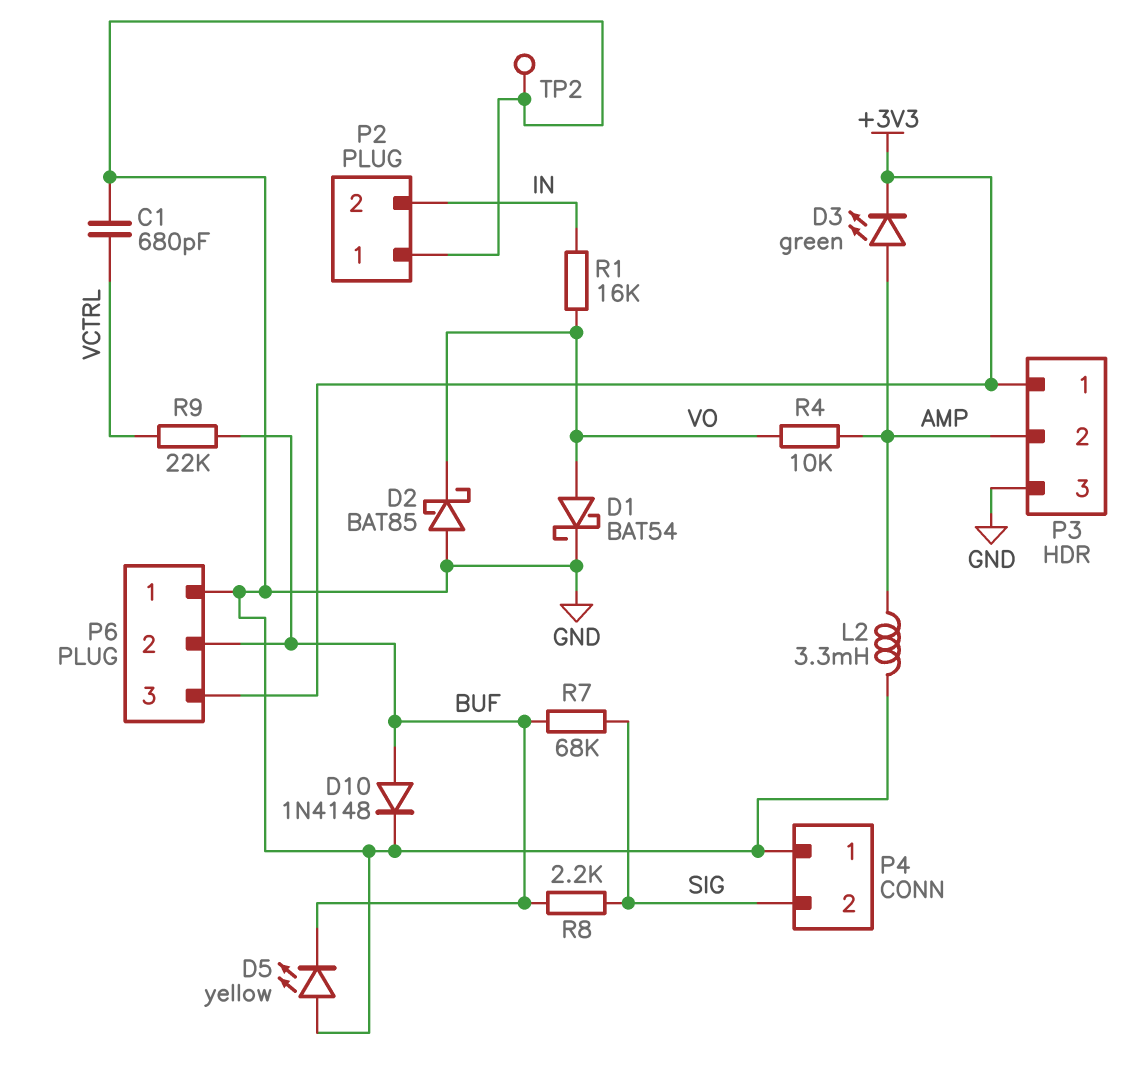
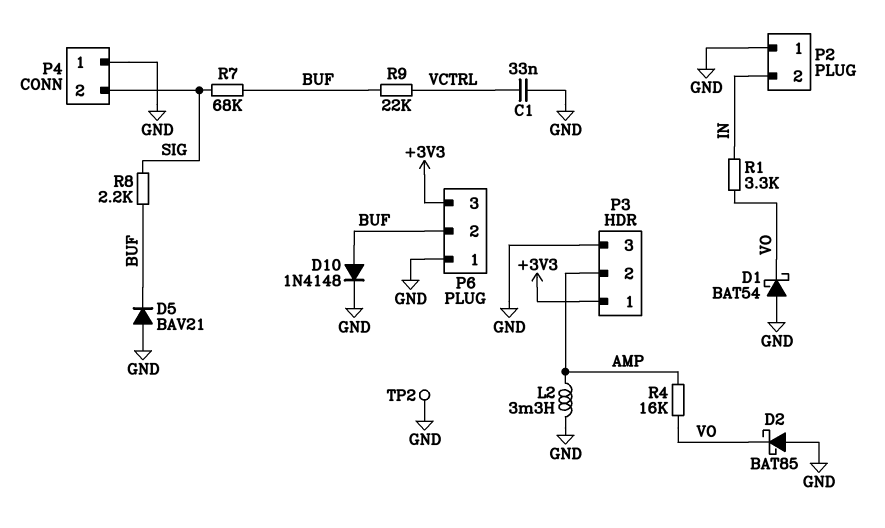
C1: 680pF (GND, VCTRL) -> 33nF (GND, VCTRL)
D1: schottky BAT54 (A VO, K GND) -> schottky BAT54 (A GND, K VO)
D3: LED green (A AMP, K +3V3) -> none
D5: LED yellow (A GND, K BUF) -> diode BAV21 (A GND, K BUF)
R1: 16k (IN, VO) -> 3.3k (IN, VO)
R4: 10k (AMP, VO) -> 16k (AMP, VO)

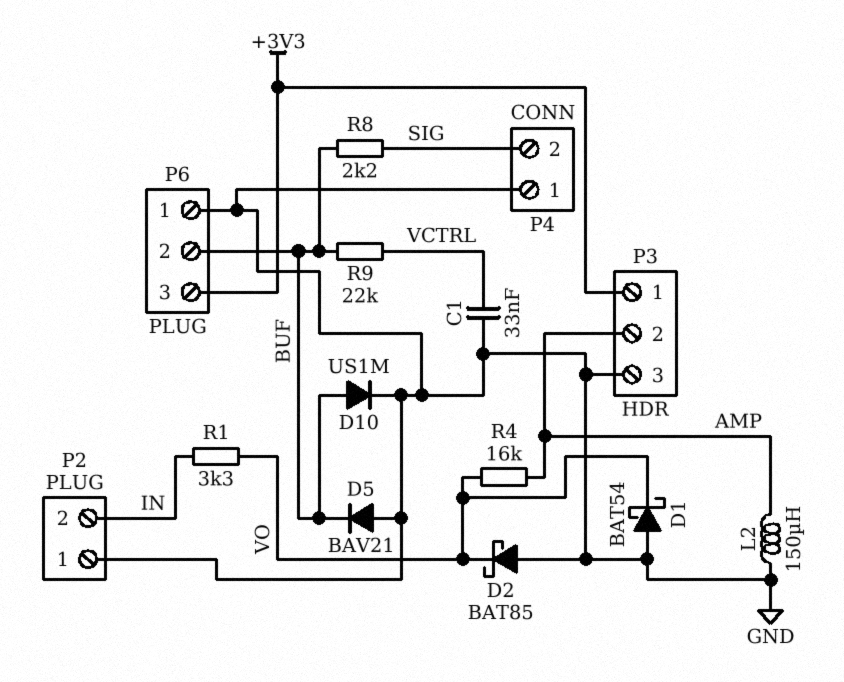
D10: diode 1N4148 (A BUF, K GND) -> diode US1M (A BUF, K GND)
L2: 3.3mH (AMP, GND) -> 150uH (AMP, GND)
R7: 68k (BUF, SIG) -> none
TP2: test point (GND) -> none

